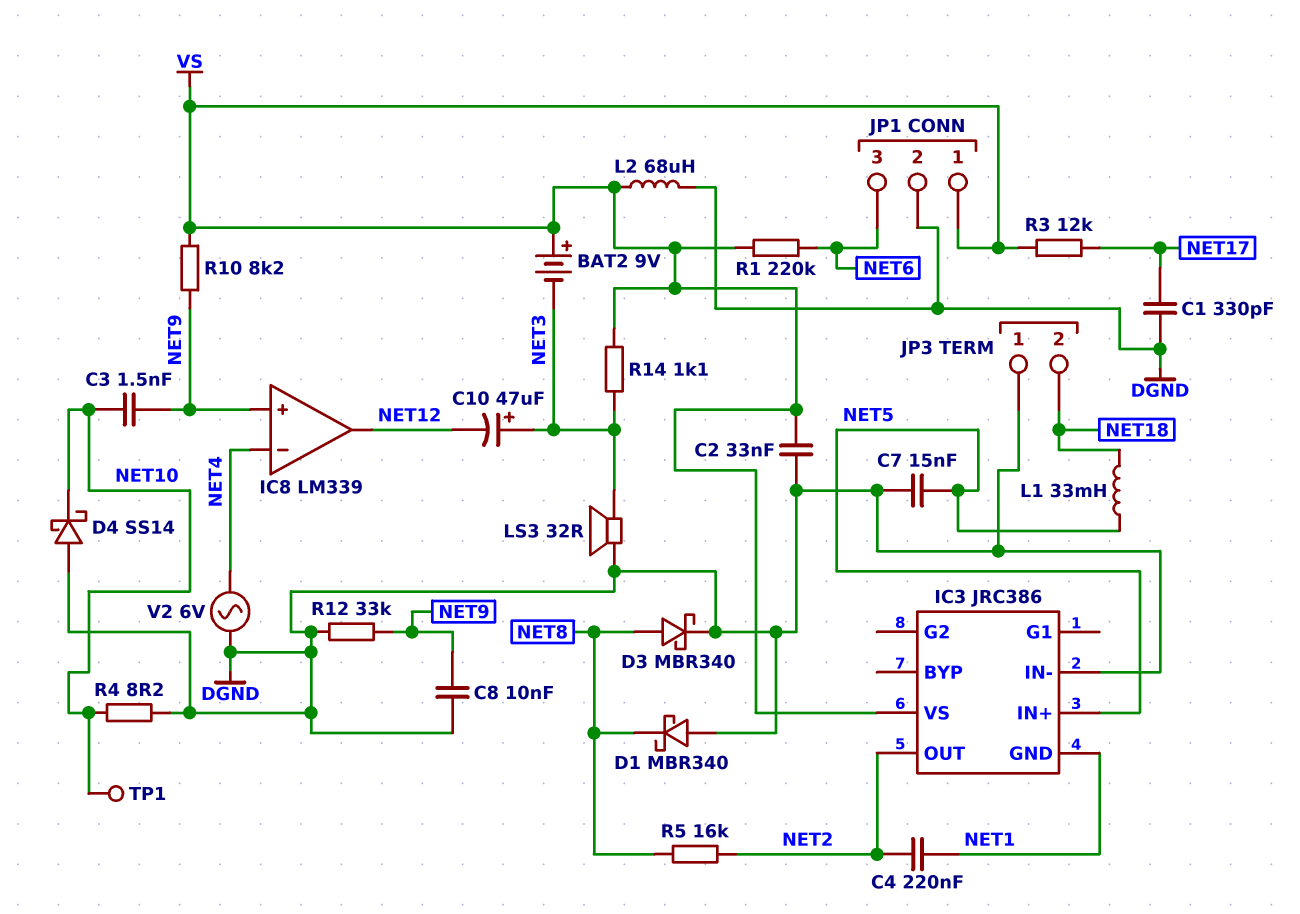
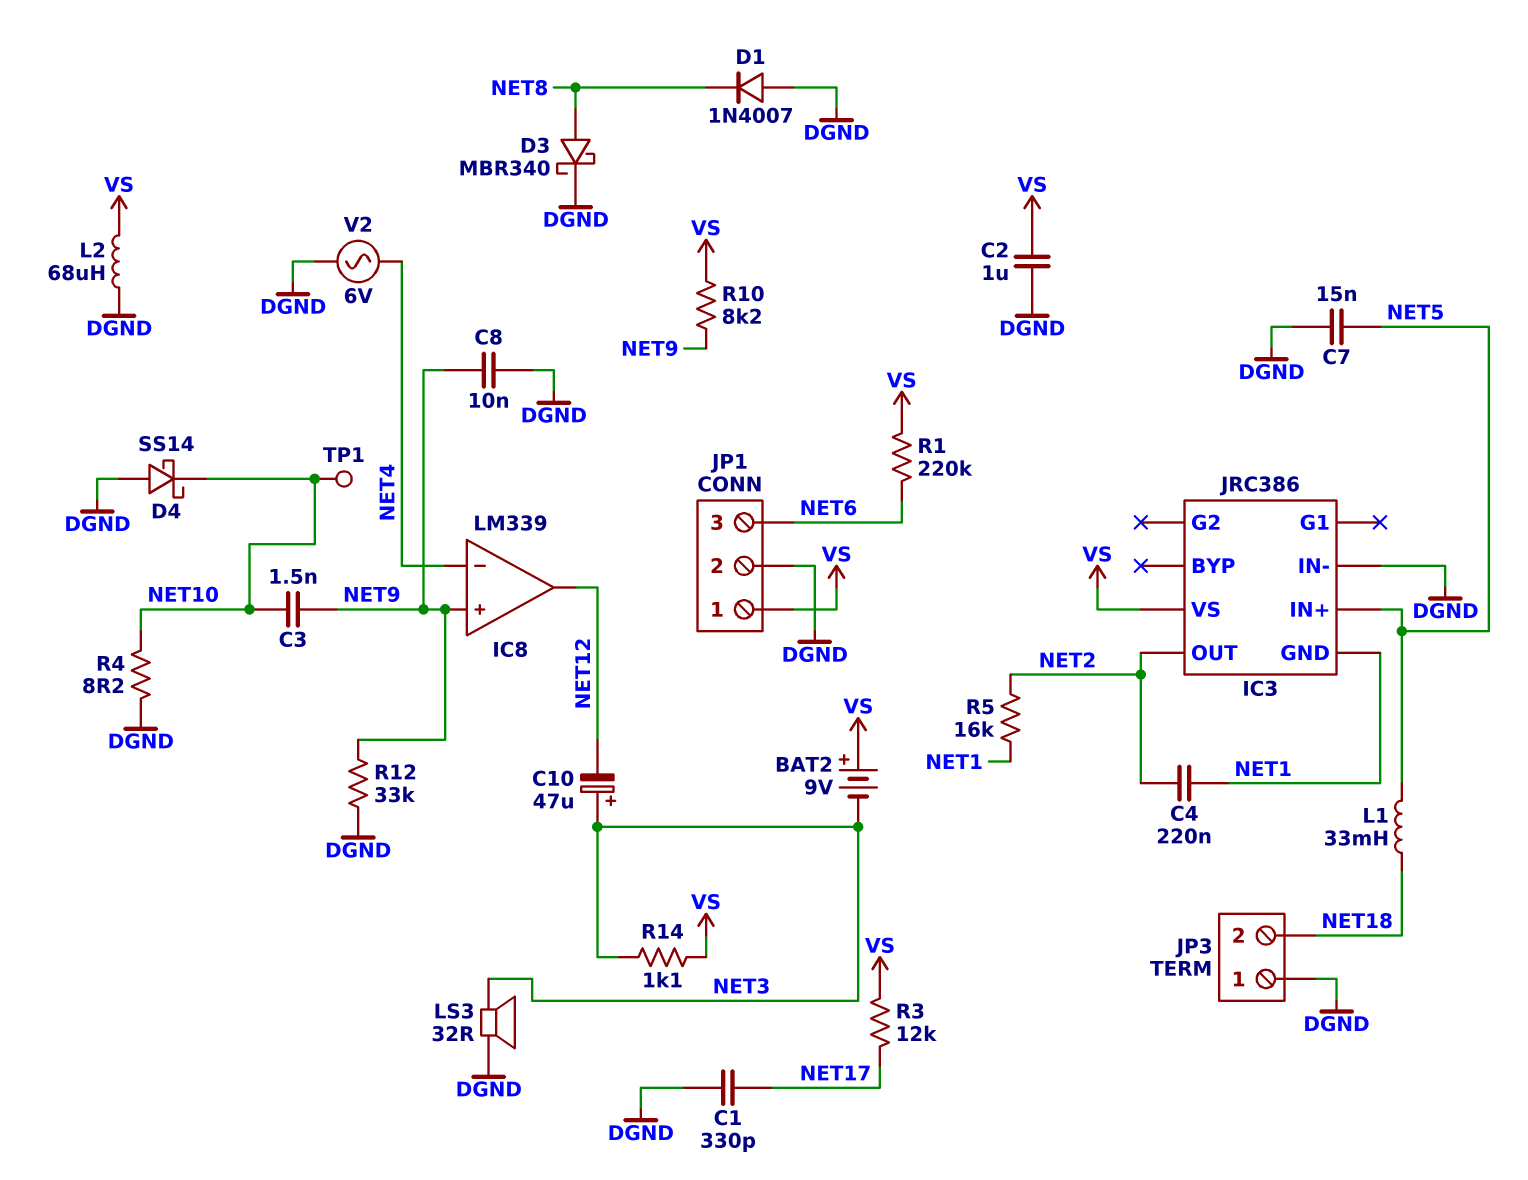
C2: 33nF (DGND, VS) -> 1uF (DGND, VS)
D1: schottky MBR340 (A DGND, K NET8) -> diode 1N4007 (A DGND, K NET8)
R5: 16k (NET2, NET8) -> 16k (NET1, NET2)

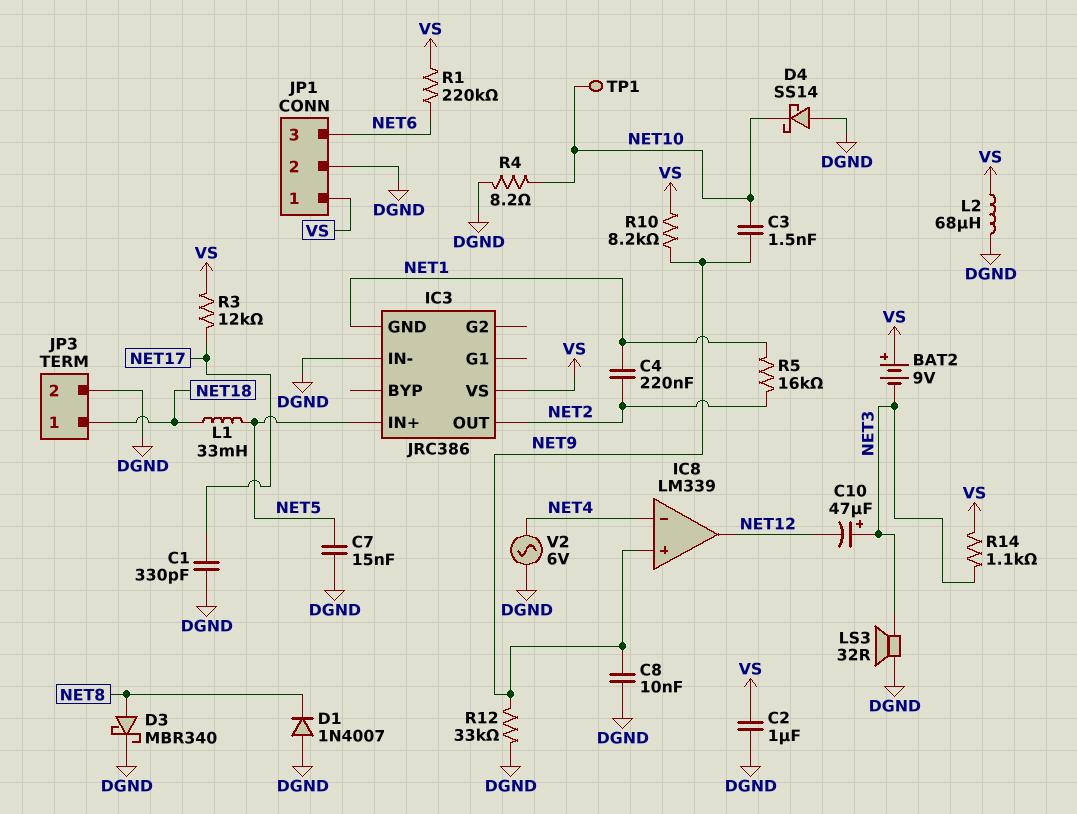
JP3 pin 1: DGND -> NET18
JP3 pin 2: NET18 -> DGND

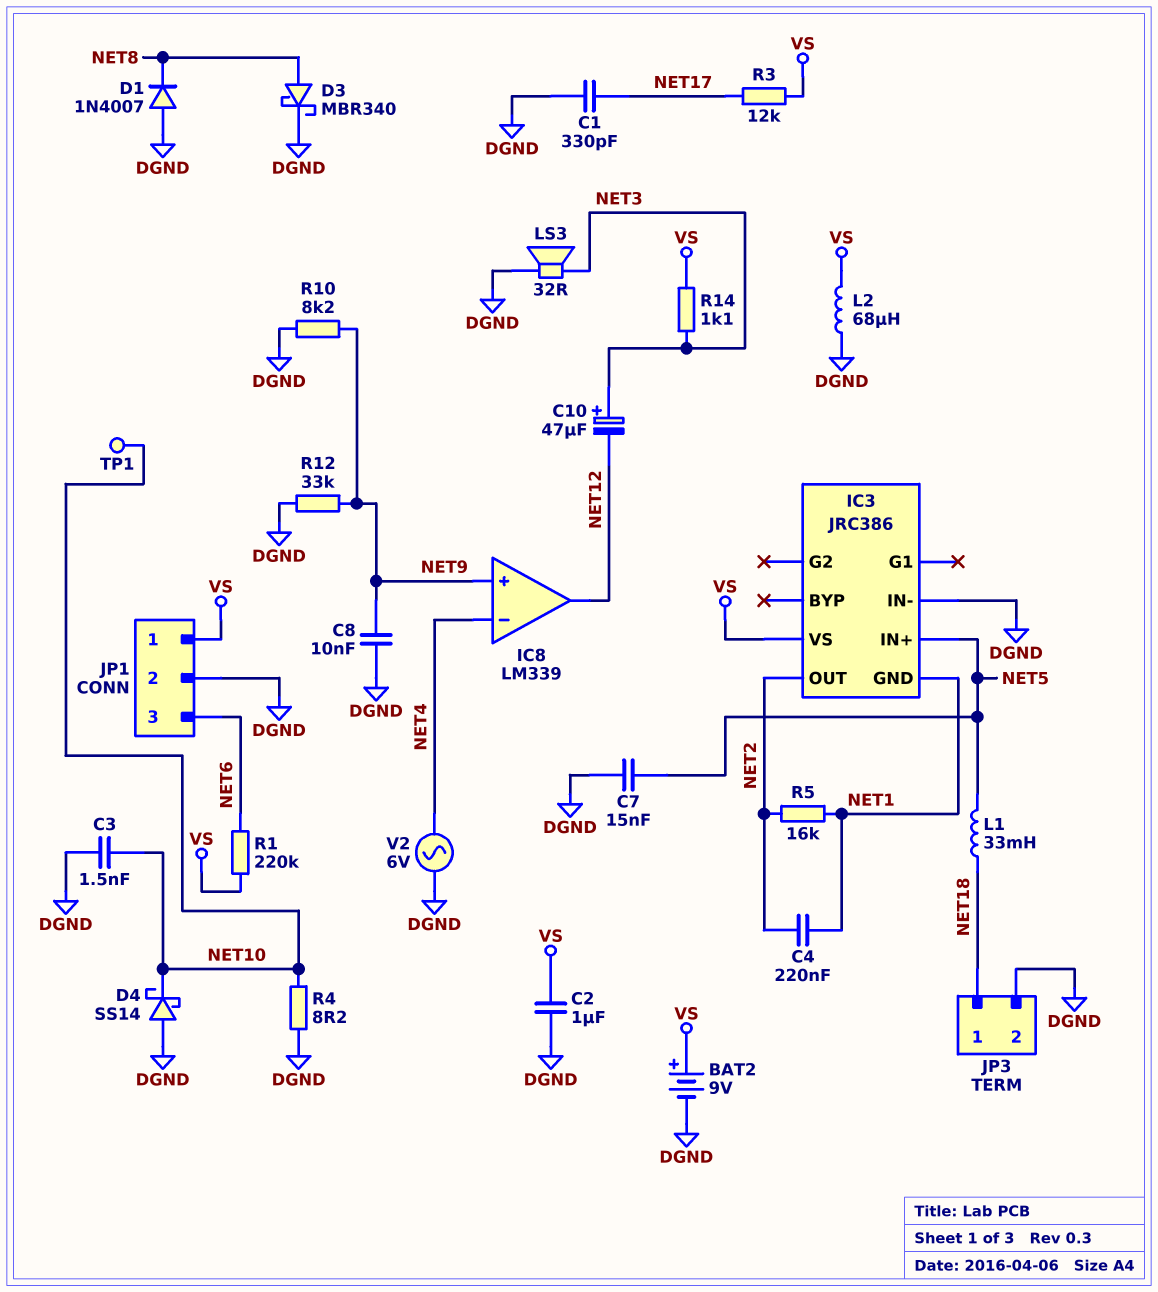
BAT2: 9V (plus VS, minus NET3) -> 9V (plus VS, minus DGND)
C3: 1.5nF (NET9, NET10) -> 1.5nF (DGND, NET10)
R10: 8.2k (NET9, VS) -> 8.2k (DGND, NET9)

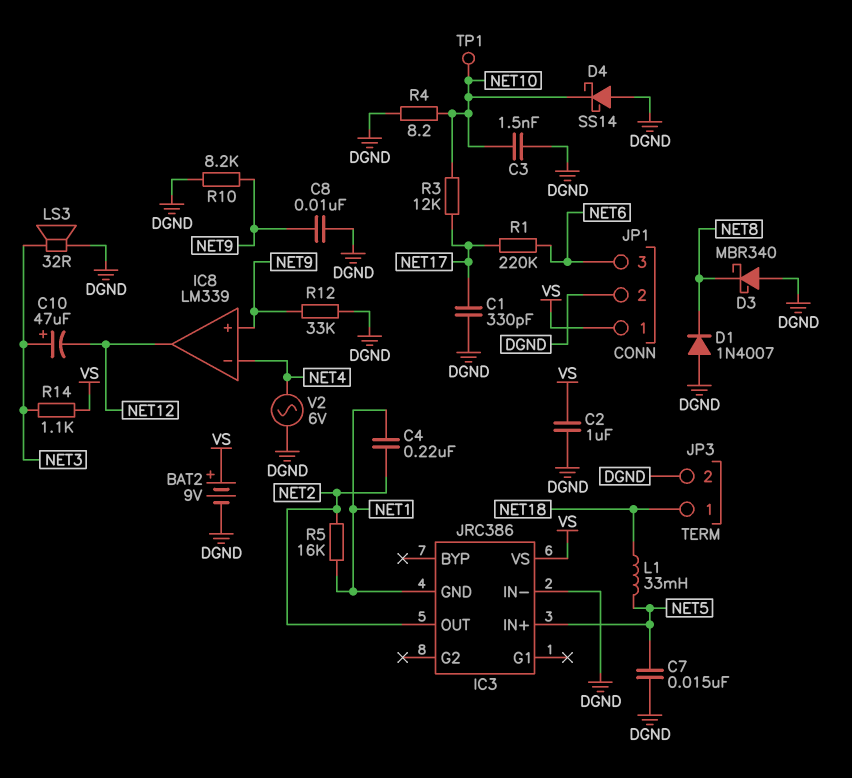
D3: schottky MBR340 (A NET8, K DGND) -> schottky MBR340 (A DGND, K NET8)
L2: 68uH (DGND, VS) -> none
R1: 220k (NET6, VS) -> 220k (NET6, NET17)
R3: 12k (NET17, VS) -> 12k (NET10, NET17)

